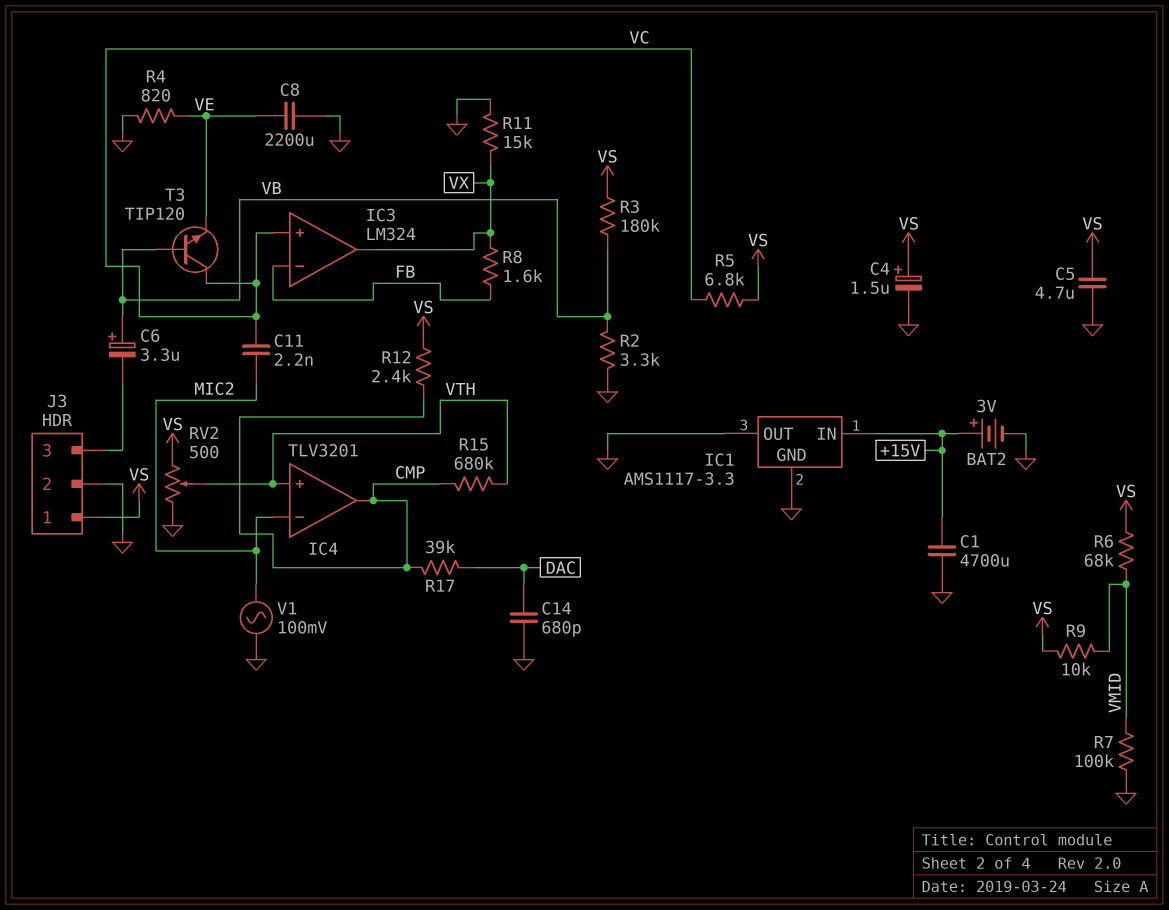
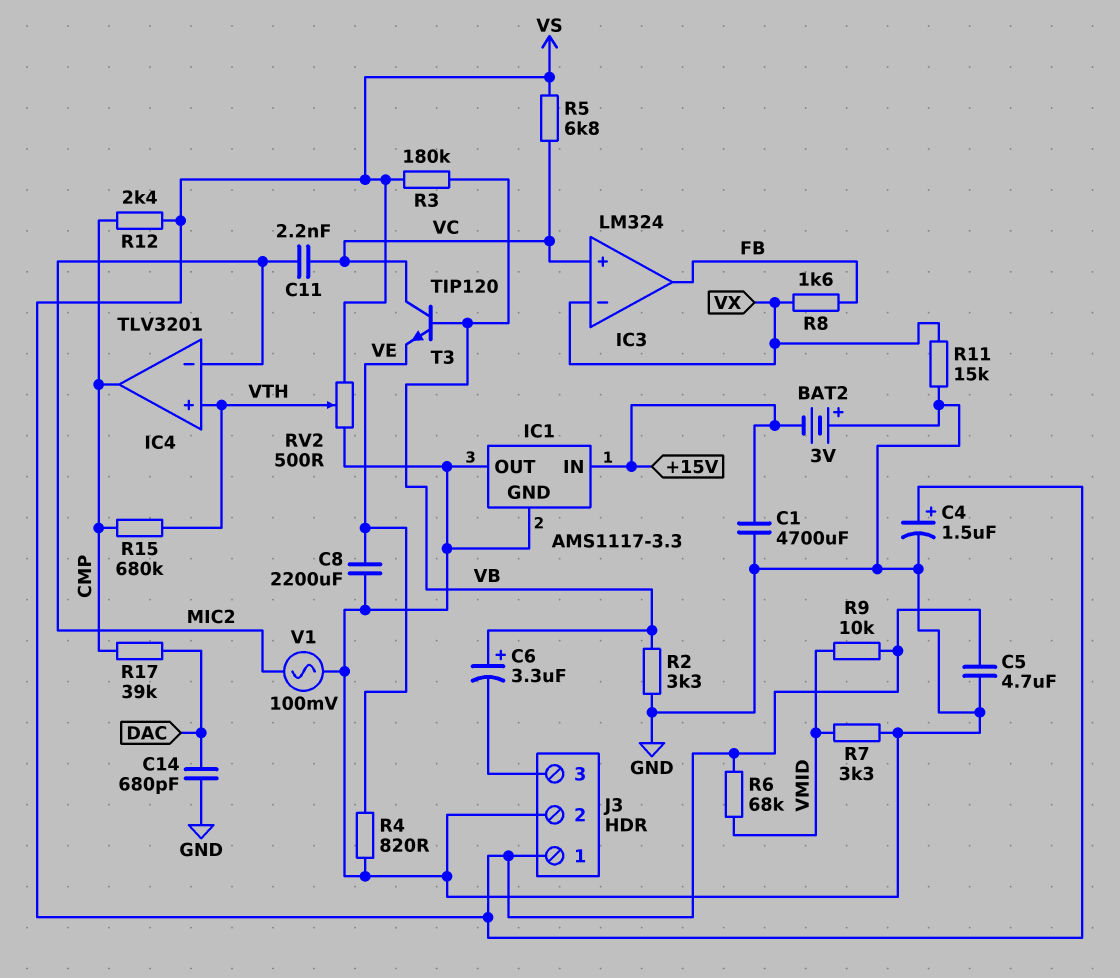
BAT2: 3V (plus +15V, minus GND) -> 3V (plus GND, minus +15V)
IC3 pin in-: FB -> VX
IC3 pin out: VX -> FB
R7: 100k (GND, VMID) -> 3.3k (GND, VMID)

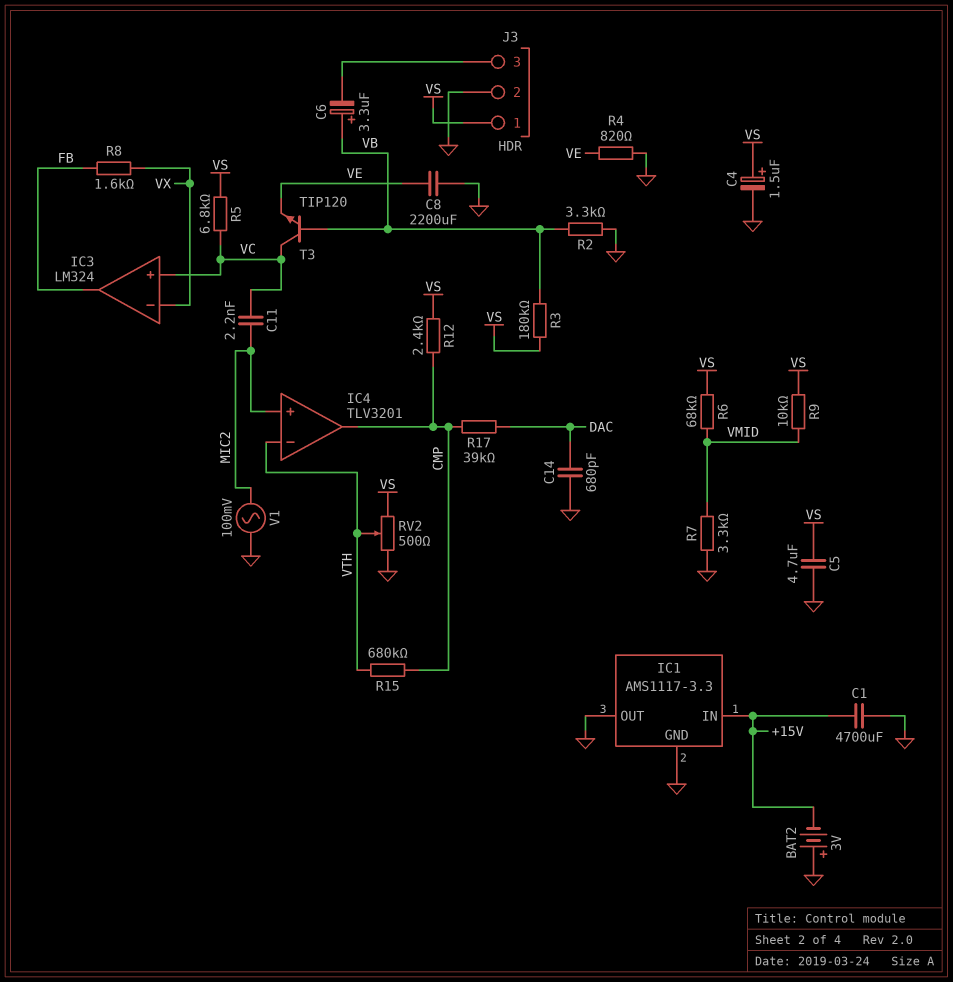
IC4 pin in+: VTH -> MIC2
IC4 pin in-: MIC2 -> VTH
R11: 15k (GND, VX) -> none

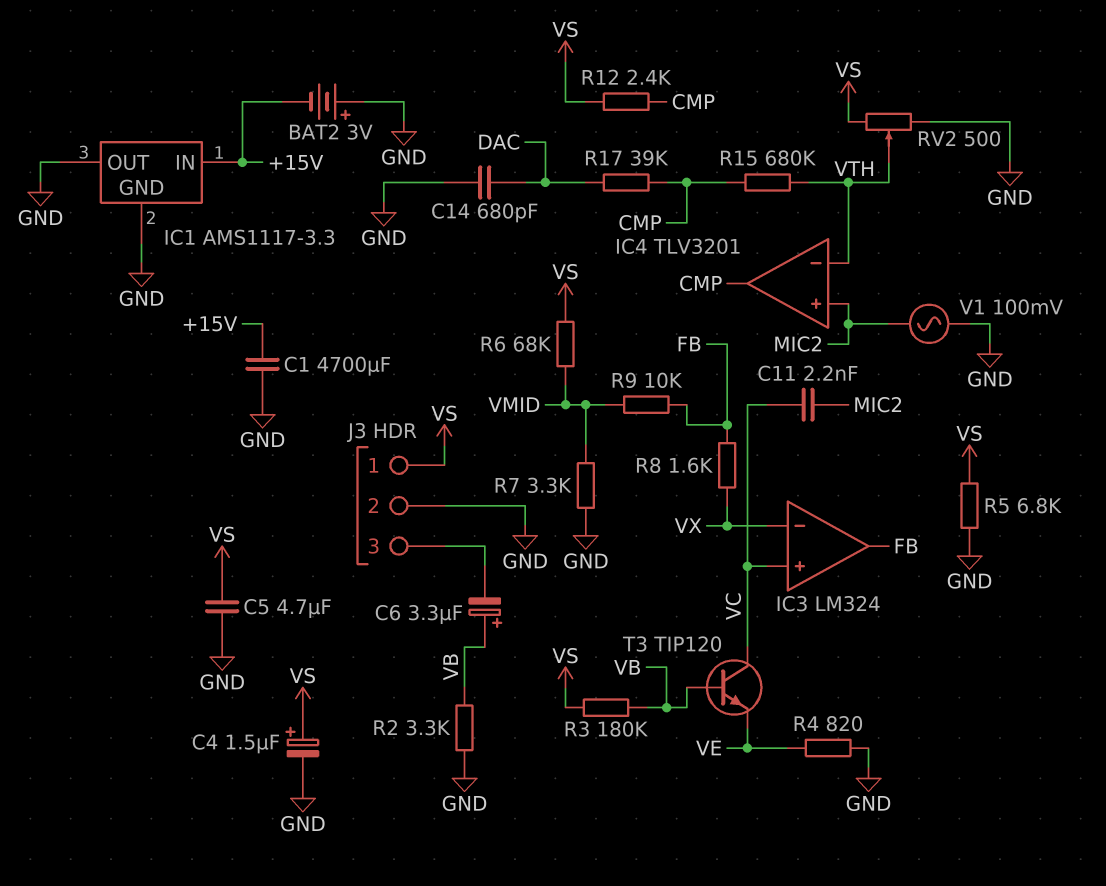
C8: 2200uF (GND, VE) -> none
R5: 6.8k (VC, VS) -> 6.8k (GND, VS)
R9: 10k (VMID, VS) -> 10k (FB, VMID)

